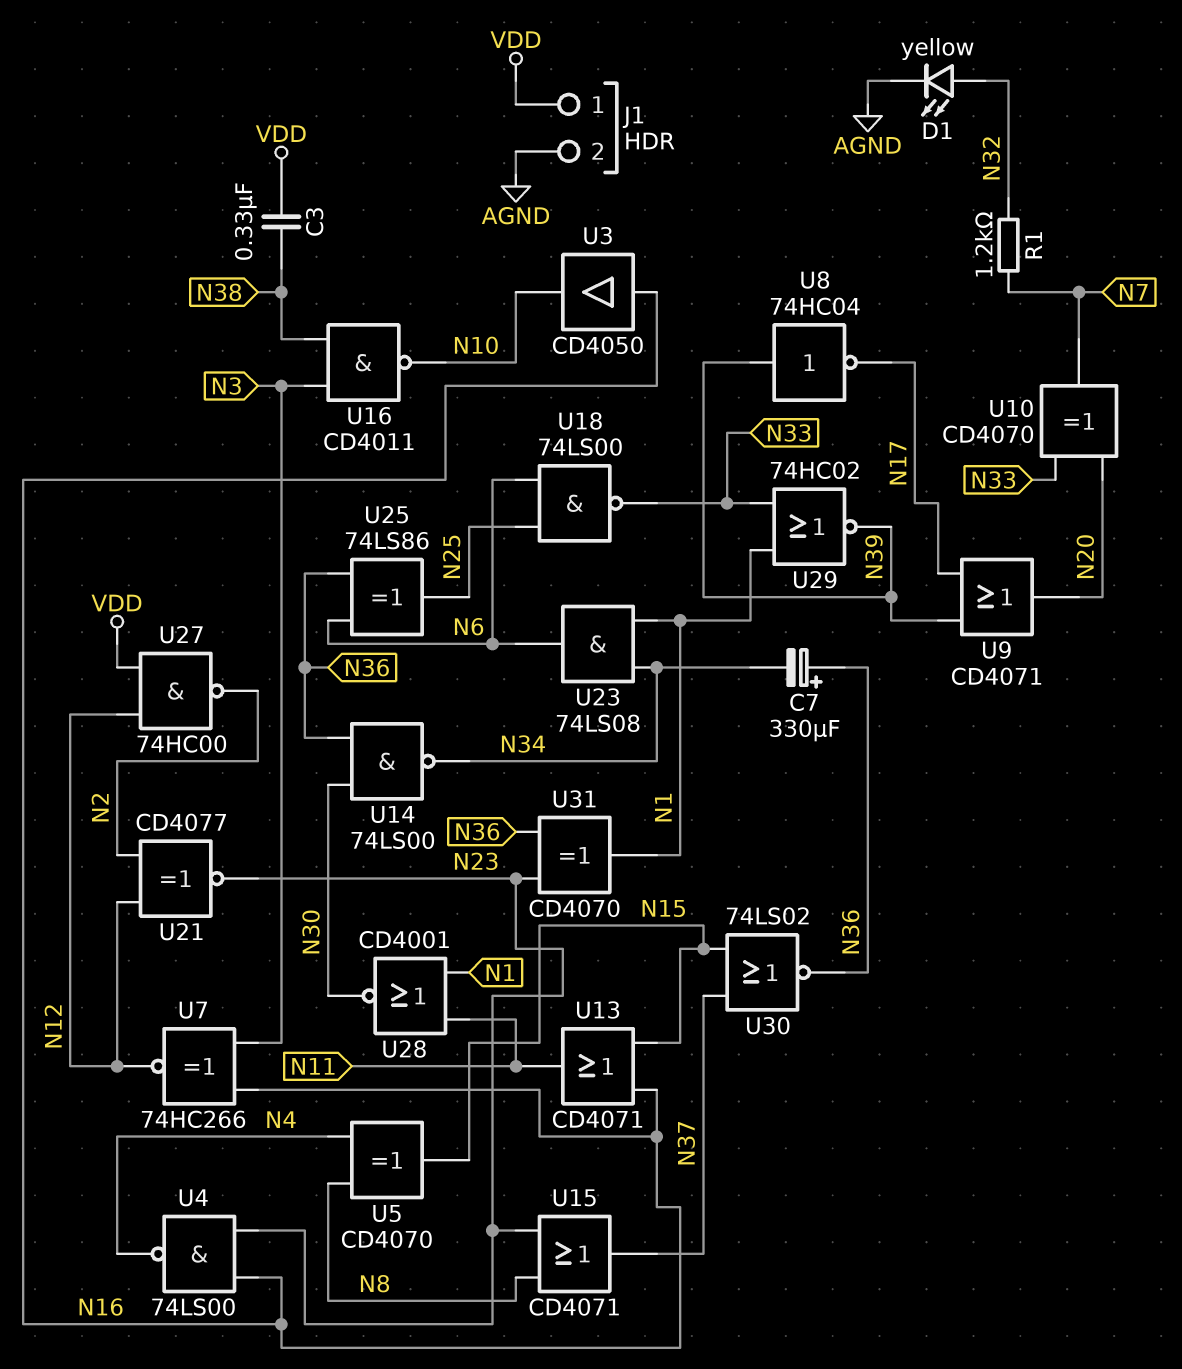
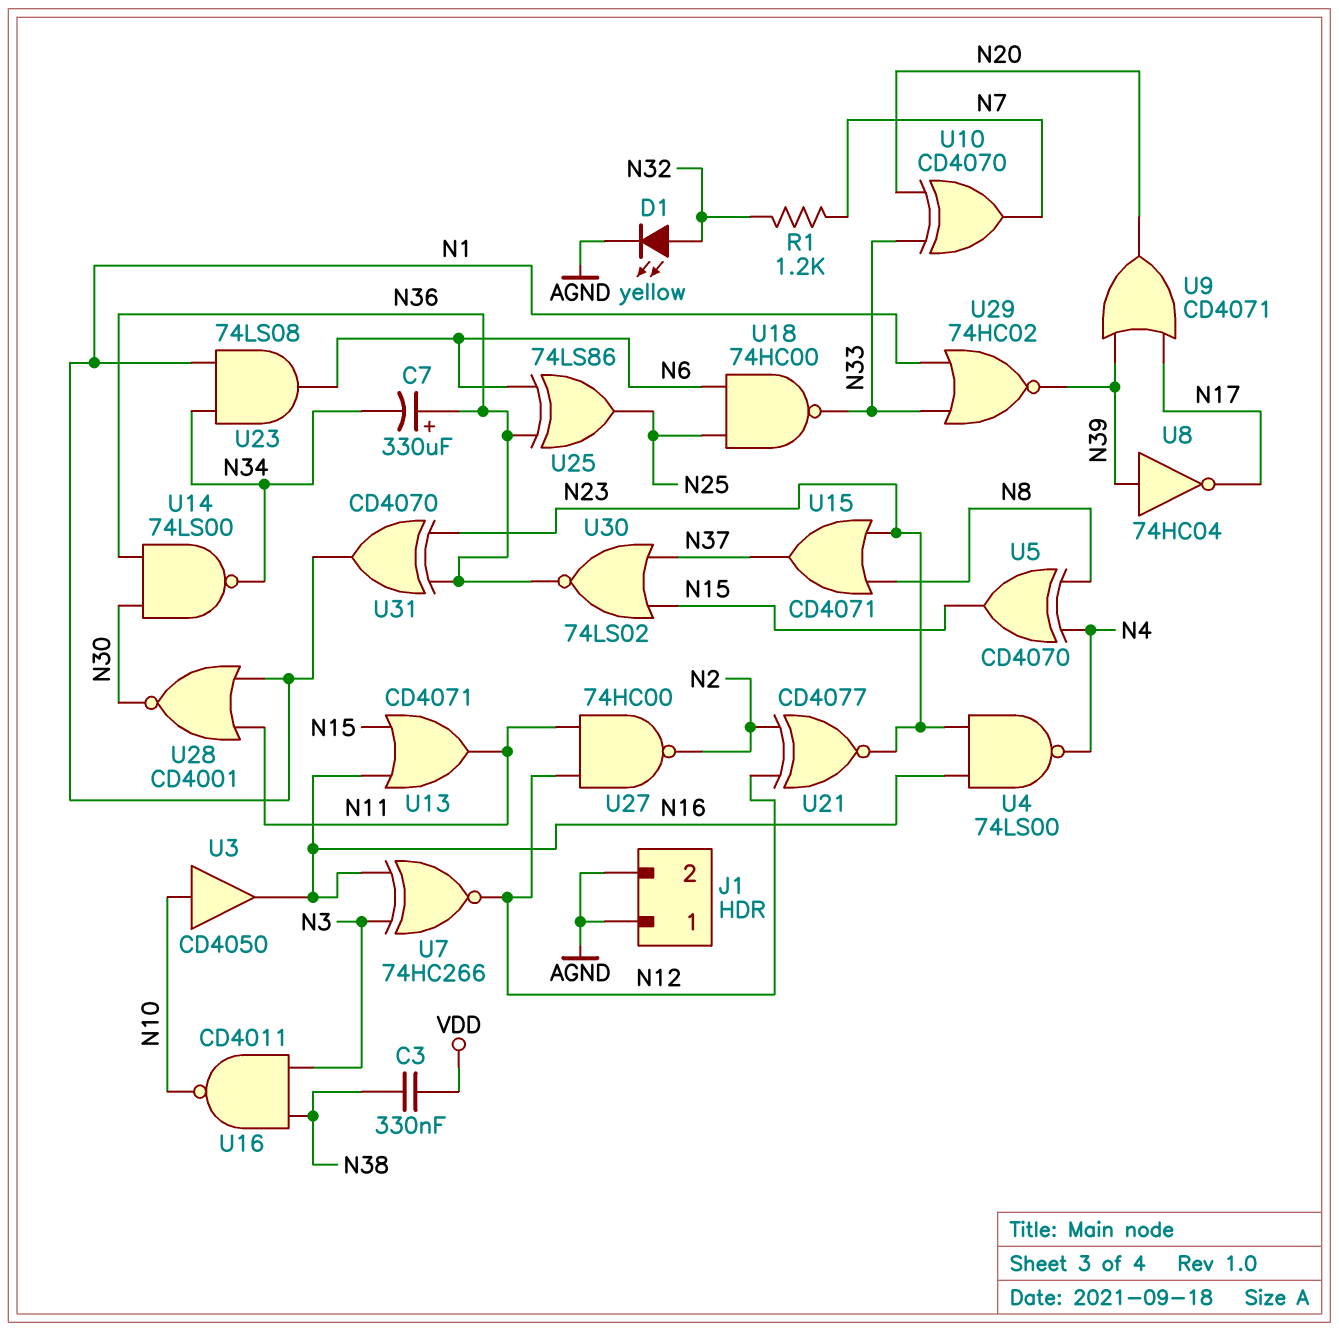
J1 pin 1: VDD -> AGND
U3: buffer CD4050 (in N16, out N10) -> buffer CD4050 (in N10, out N16)
U18: NAND 74LS00 (in N6, in N25, out N33) -> NAND 74HC00 (in N6, in N25, out N33)
U27: NAND 74HC00 (in N12, in VDD, out N2) -> NAND 74HC00 (in N11, in N12, out N2)

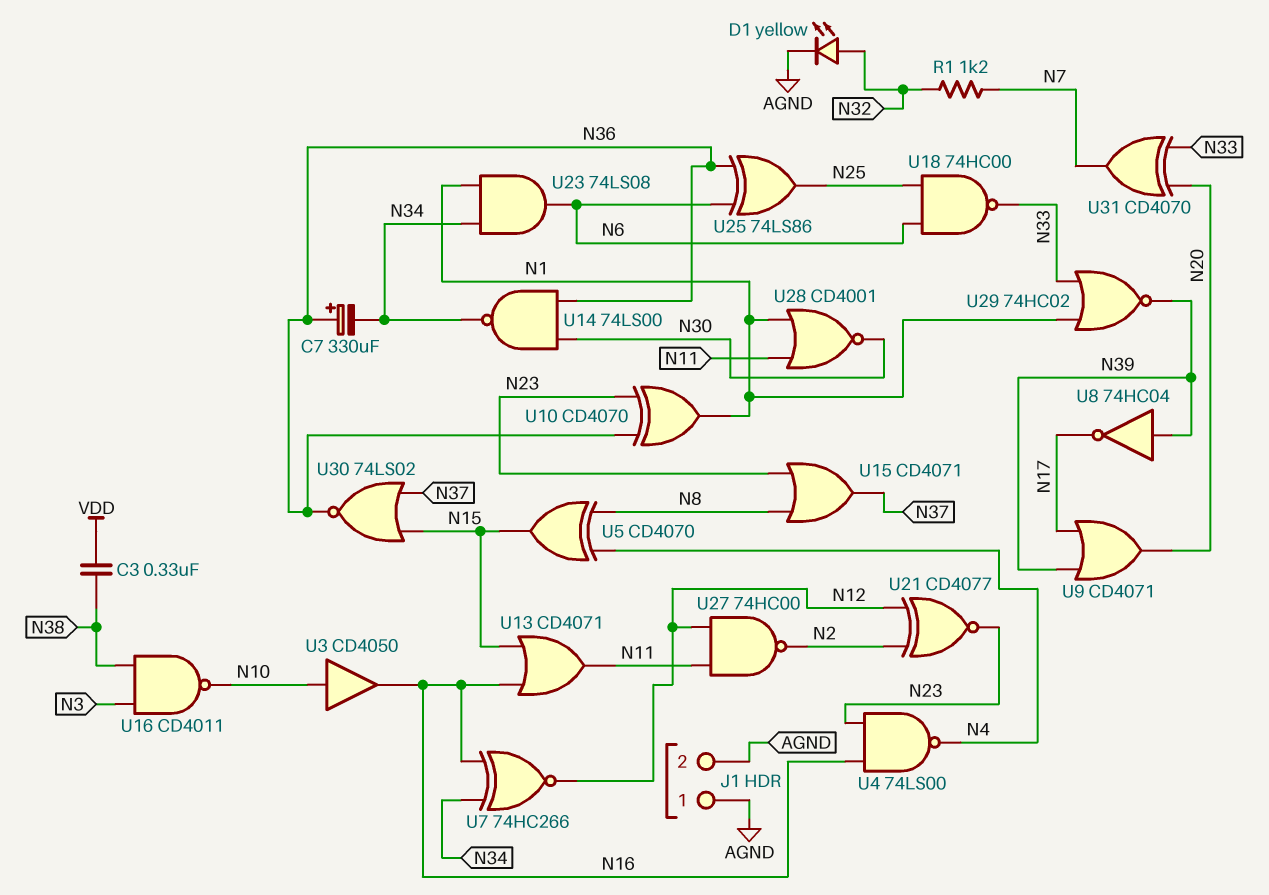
U7: XNOR 74HC266 (in N3, in N16, out N12) -> XNOR 74HC266 (in N16, in N34, out N12)
U10: XOR CD4070 (in N20, in N33, out N7) -> XOR CD4070 (in N23, in N36, out N1)
U31: XOR CD4070 (in N23, in N36, out N1) -> XOR CD4070 (in N20, in N33, out N7)

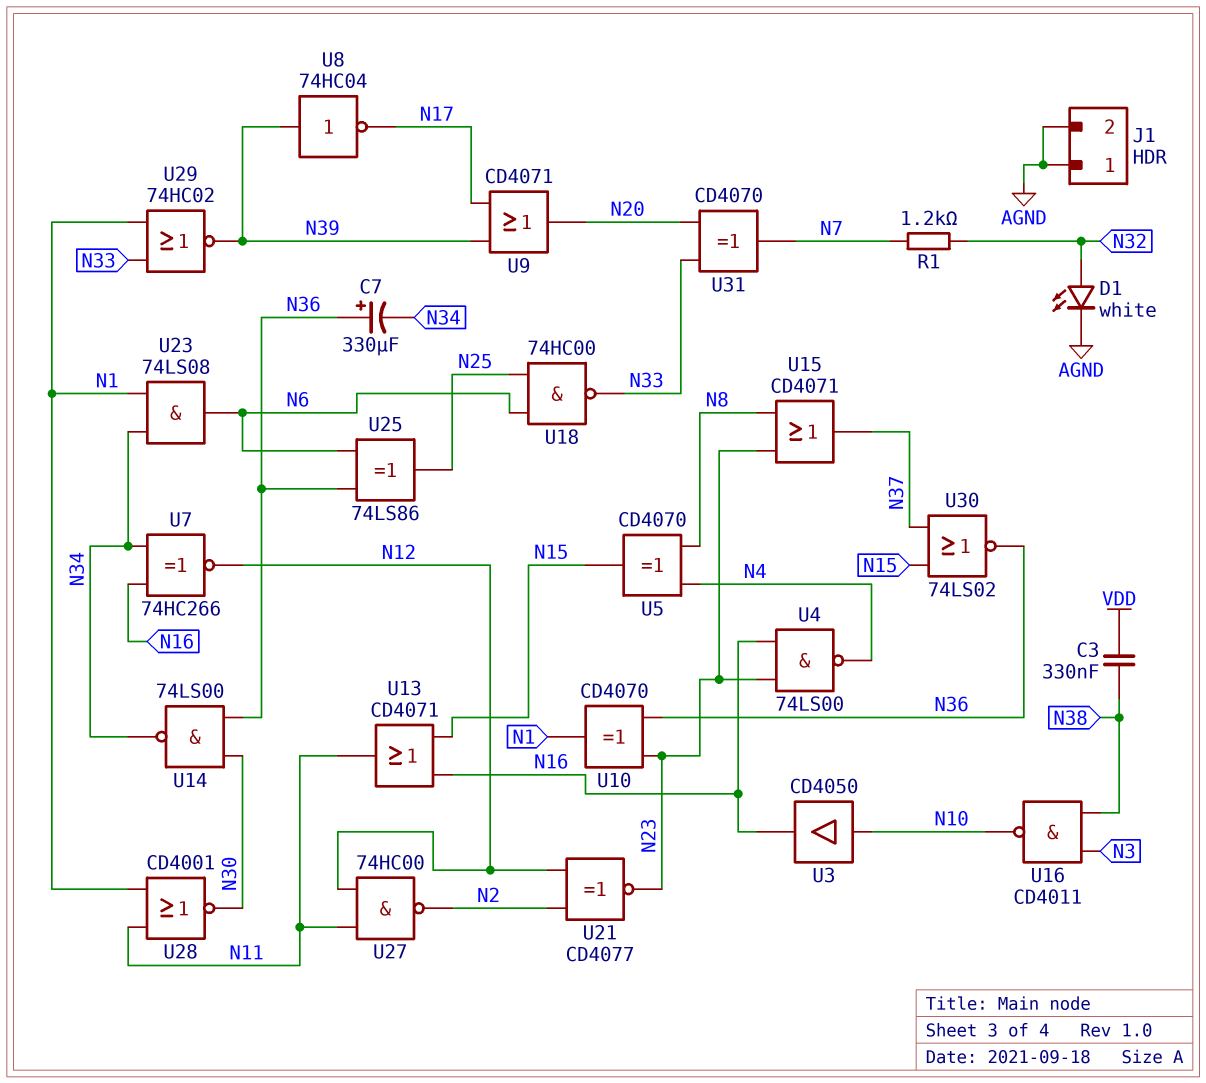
D1: LED yellow (A N32, K AGND) -> LED white (A N32, K AGND)

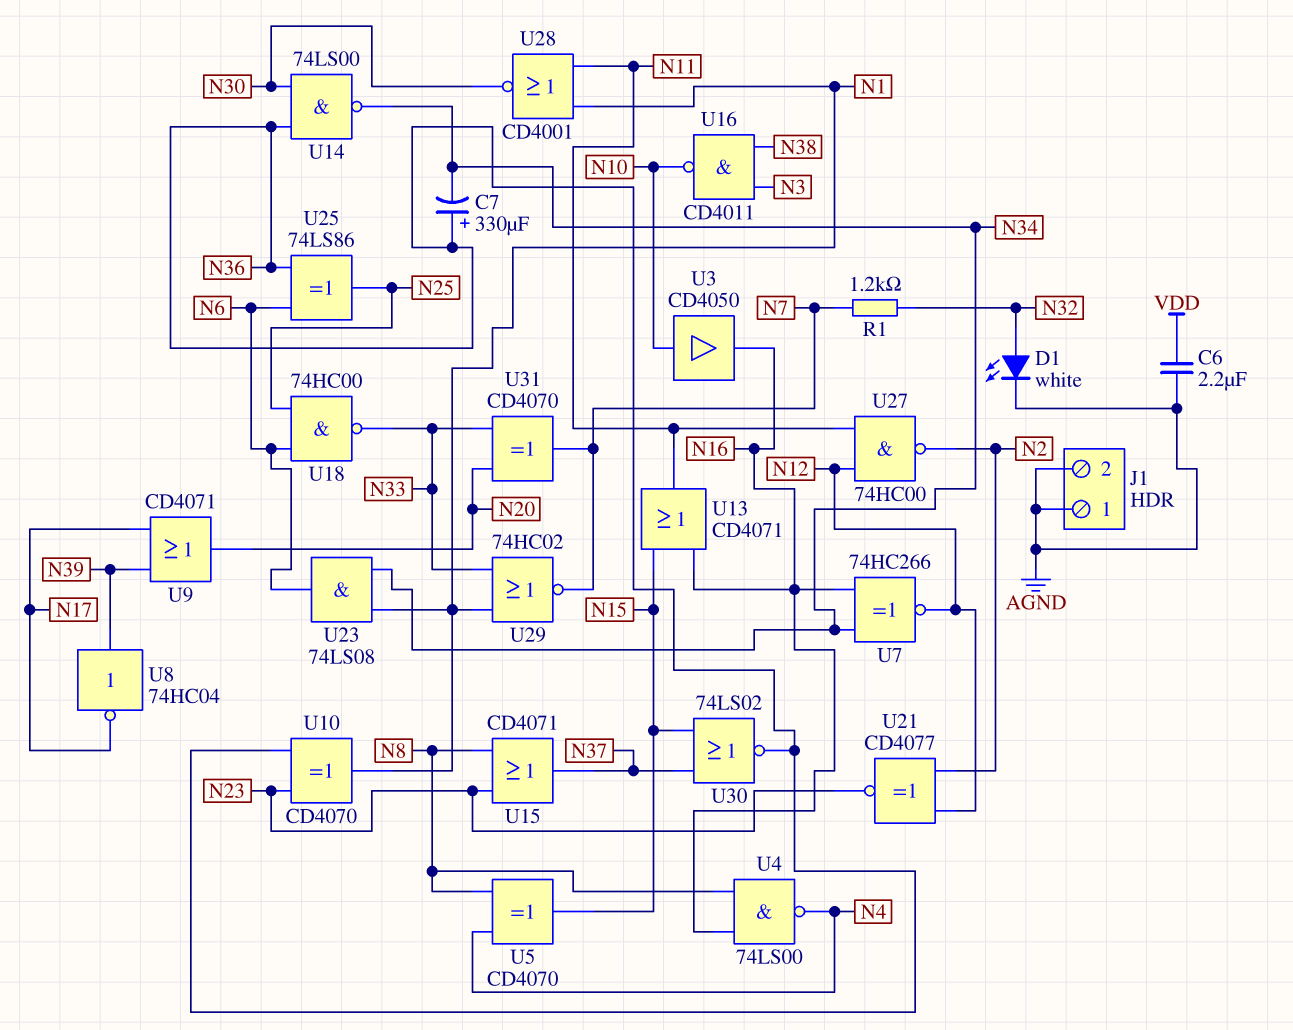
C3: 330nF (N38, VDD) -> none
C6: none -> 2.2uF (AGND, VDD)
U4: NAND 74LS00 (in N16, in N23, out N4) -> NAND 74LS00 (in N8, in N16, out N4)
U29: NOR 74HC02 (in N1, in N33, out N39) -> NOR 74HC02 (in N1, in N33, out N7)

